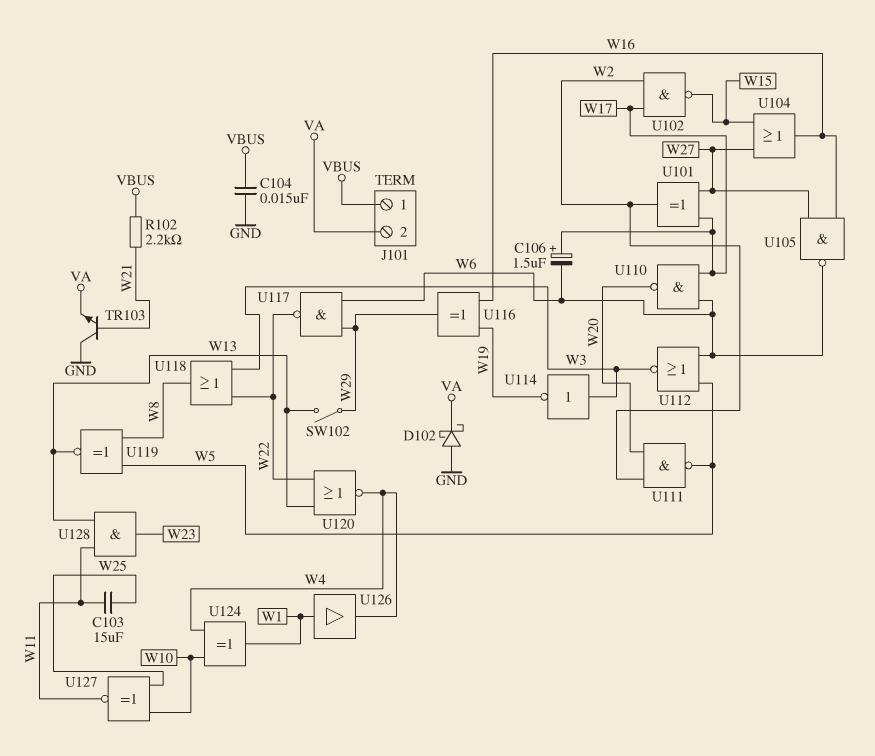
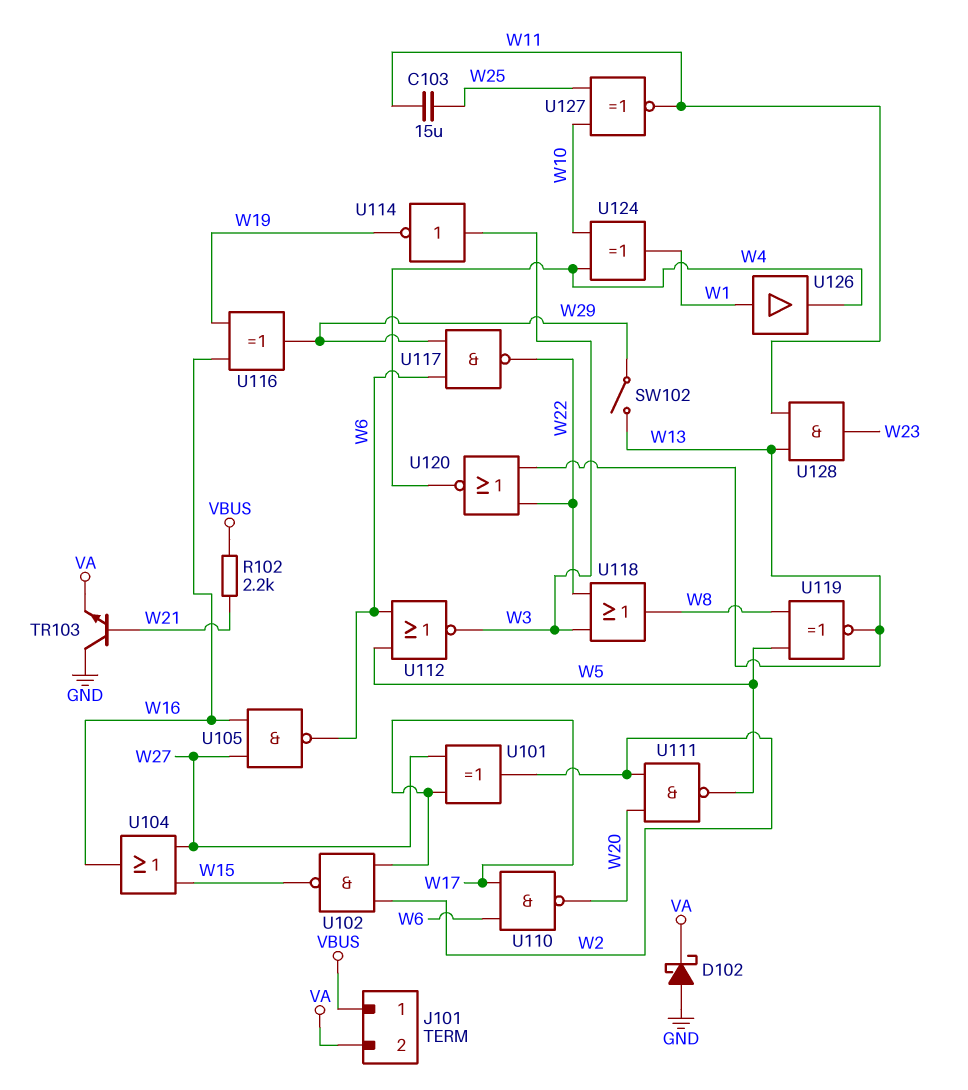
C104: 15nF (GND, VBUS) -> none
C106: 1.5uF (plus W17, minus W6) -> none

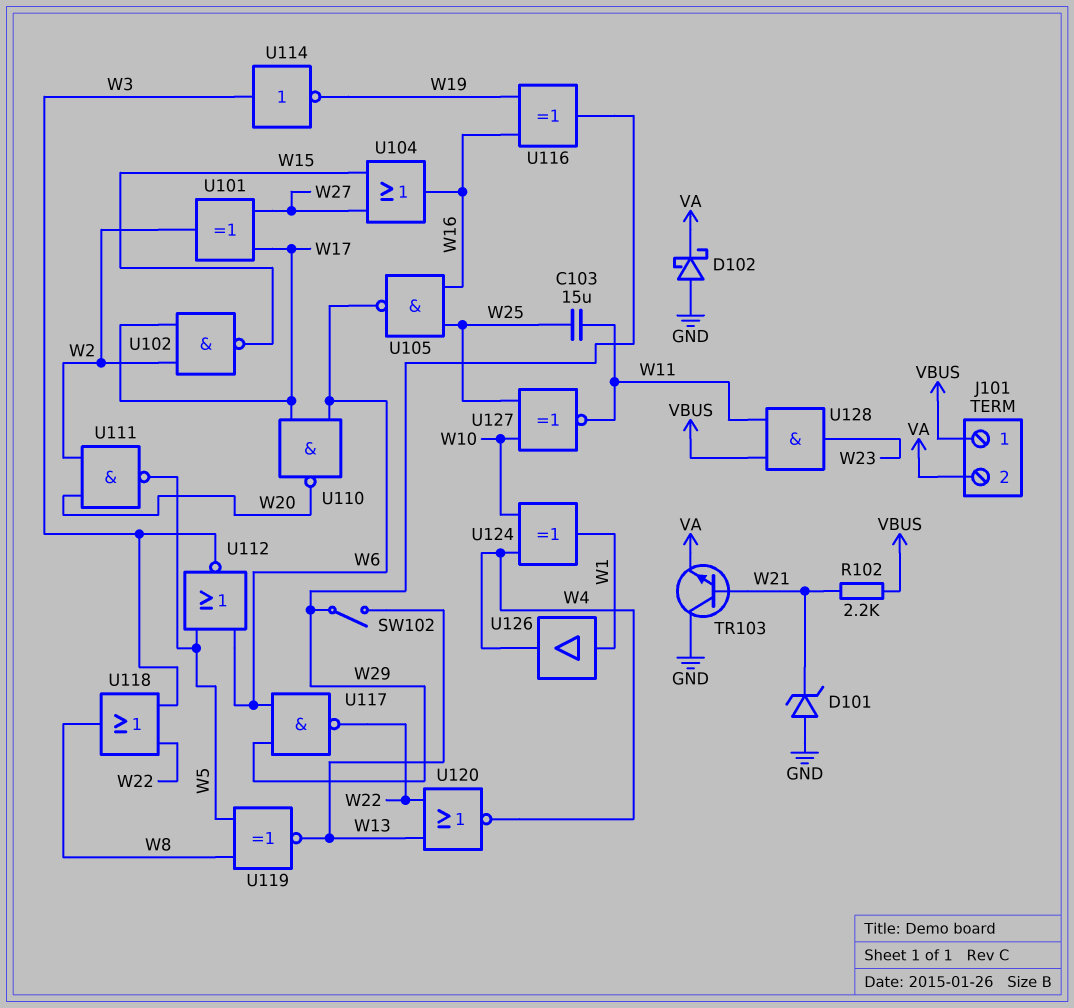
D101: none -> zener (A GND, K W21)
U105: NAND (in W16, in W27, out W6) -> NAND (in W16, in W25, out W6)
U128: AND (in W11, in W13, out W23) -> AND (in VBUS, in W11, out W23)

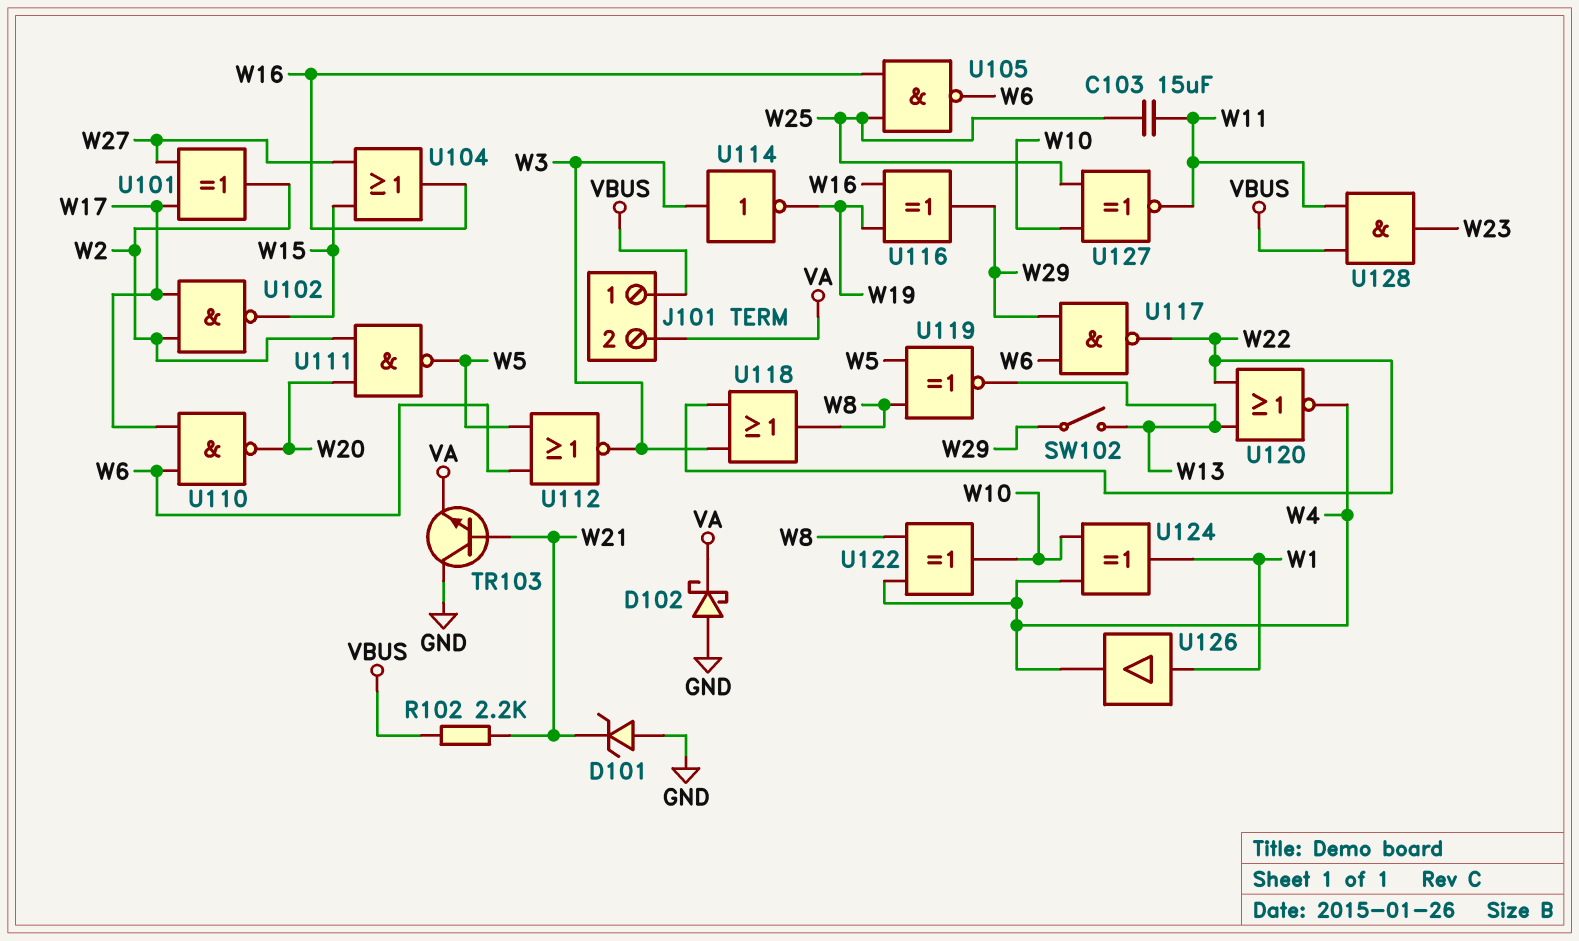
U122: none -> XOR (in W4, in W8, out W10)

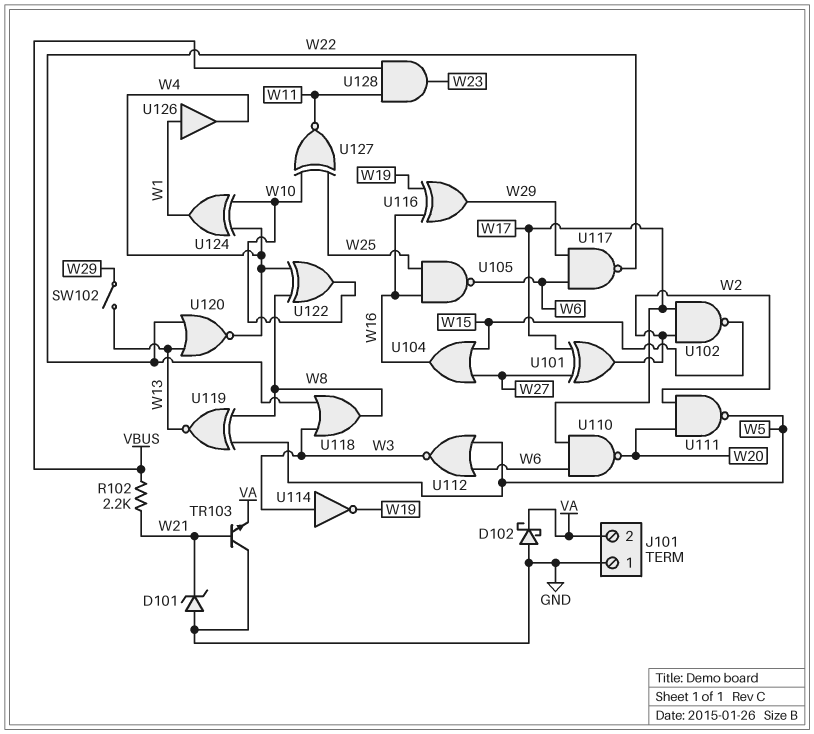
C103: 15uF (W11, W25) -> none
J101 pin 1: VBUS -> GND

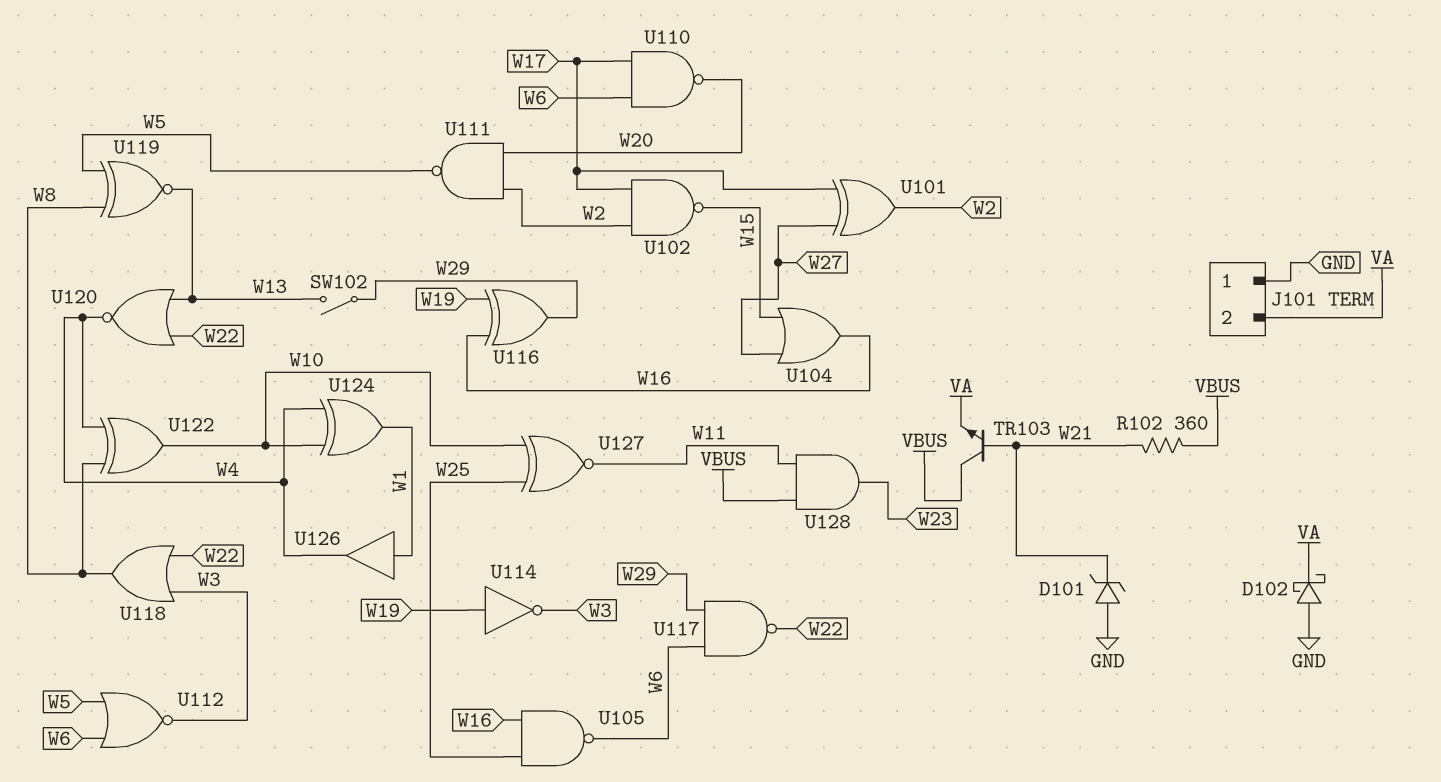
R102: 2.2k (VBUS, W21) -> 360 (VBUS, W21)
TR103: NPN (B W21, C GND, E VA) -> NPN (B W21, C VBUS, E VA)
U114: NOT (in W3, out W19) -> NOT (in W19, out W3)

